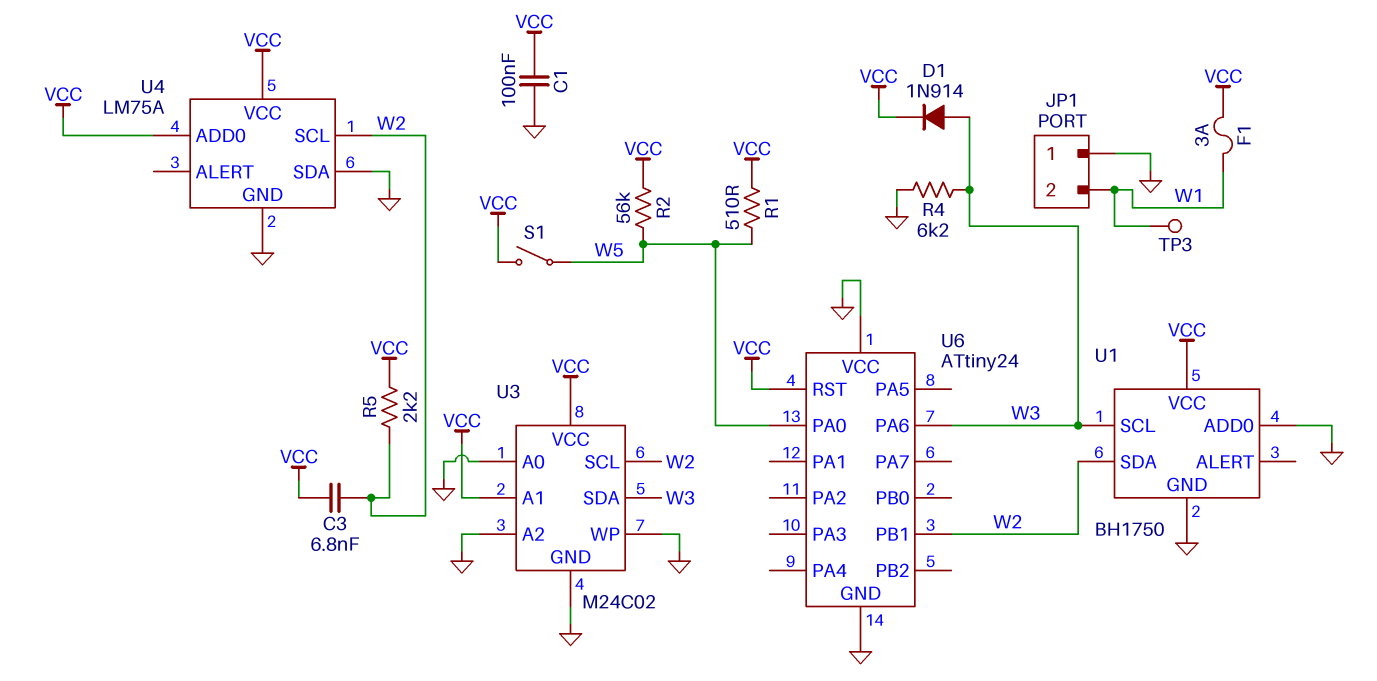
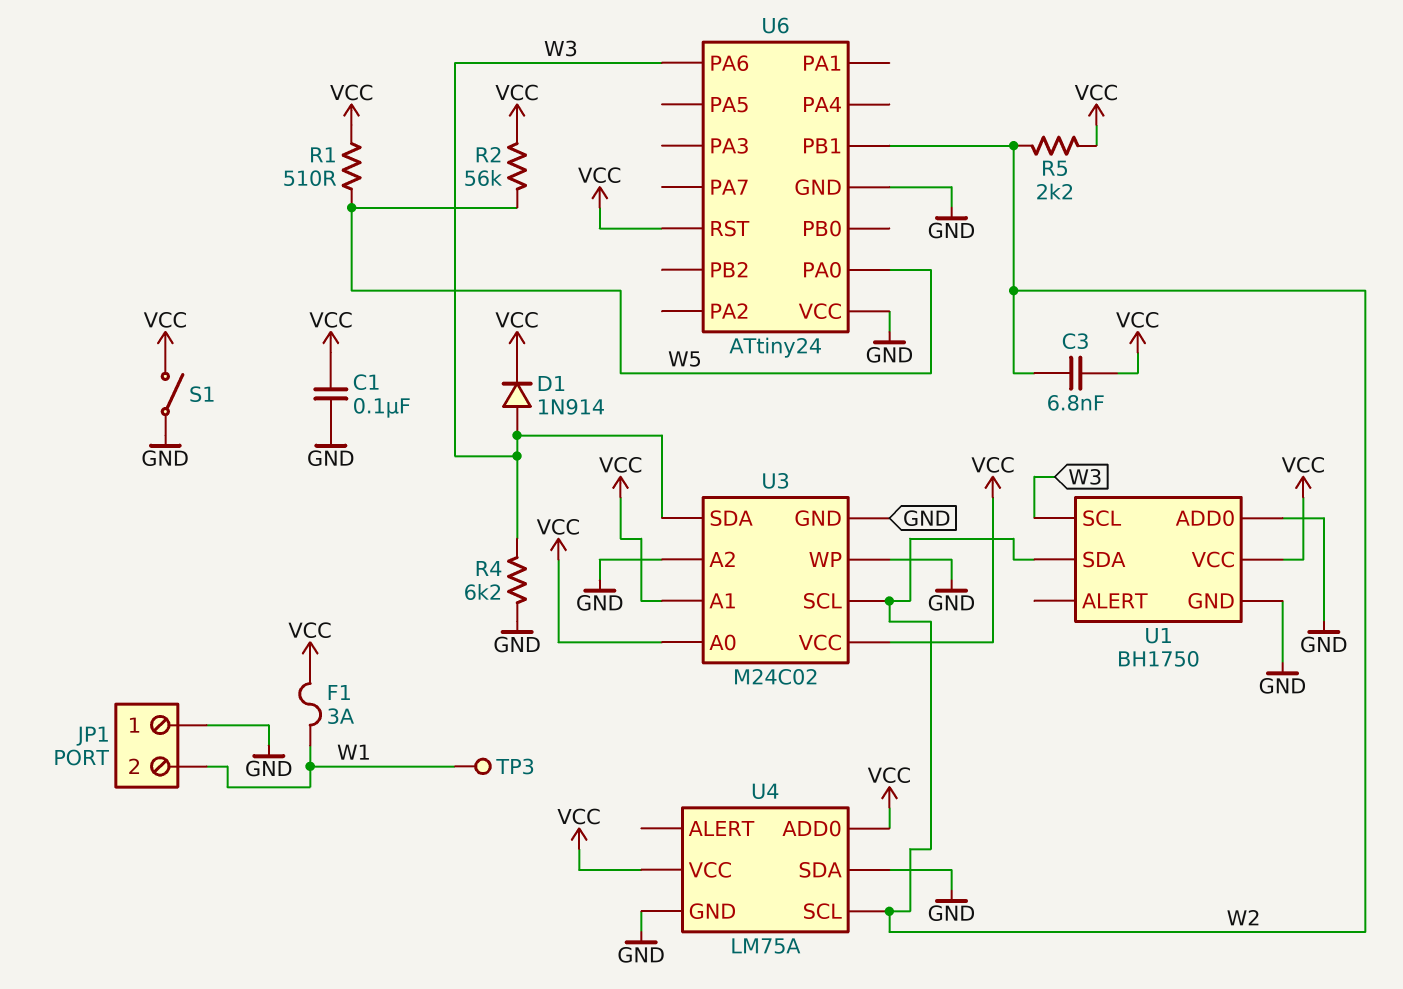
S1: switch (VCC, W5) -> switch (GND, VCC)
U3 pin A0: GND -> VCC

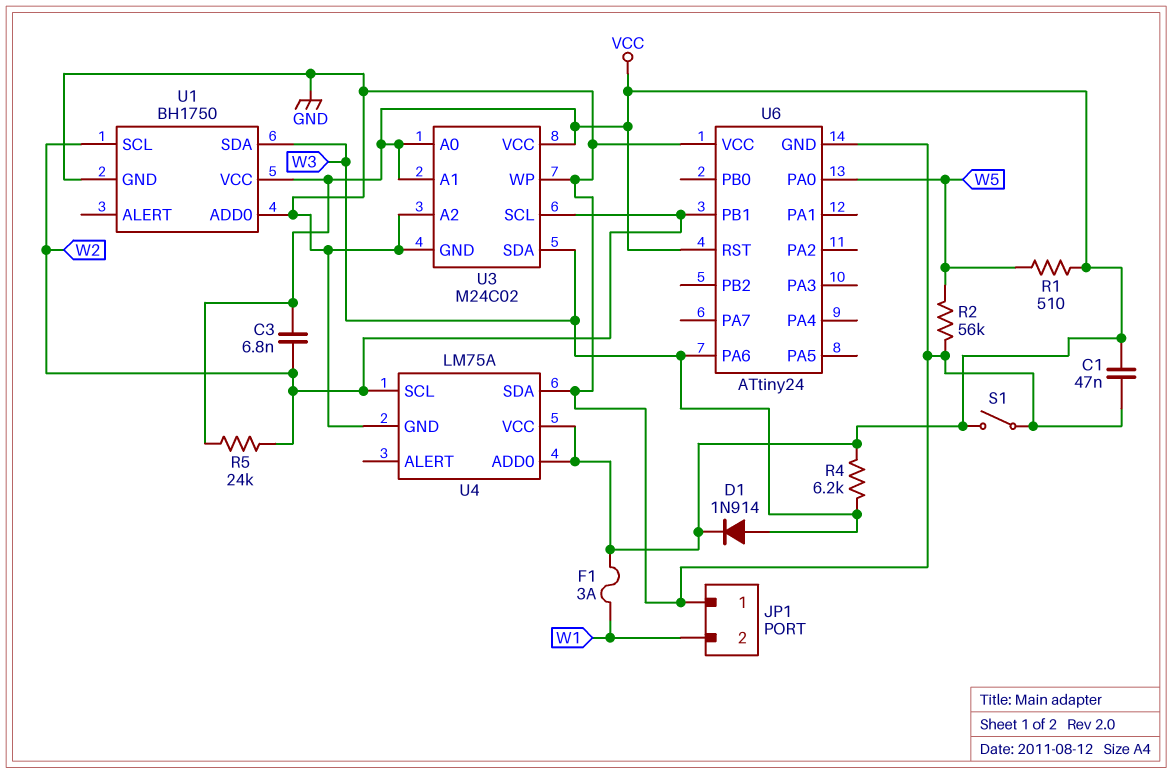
C1: 100nF (GND, VCC) -> 47nF (GND, VCC)
R2: 56k (VCC, W5) -> 56k (GND, W5)
R4: 6.2k (GND, W3) -> 6.2k (VCC, W3)
R5: 2.2k (VCC, W2) -> 24k (VCC, W2)
TP3: test point (W1) -> none
U1 pin SCL: W3 -> W2
U1 pin SDA: W2 -> W3

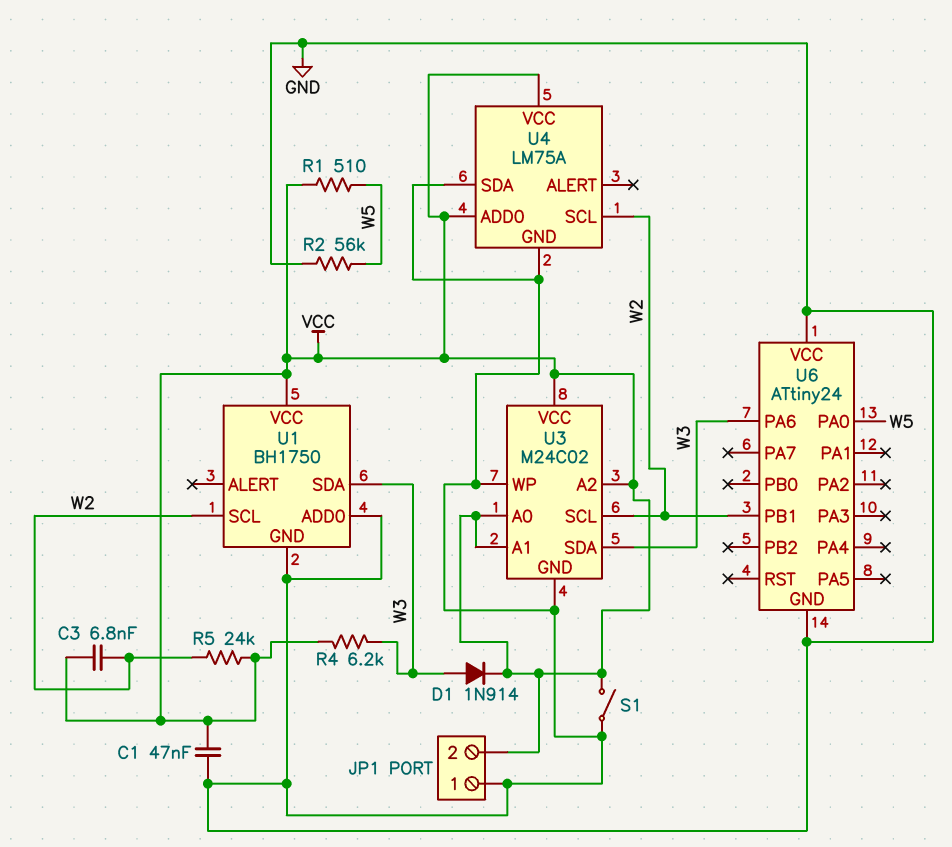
F1: 3A (VCC, W1) -> none
JP1 pin 2: W1 -> VCC
U3 pin A2: GND -> VCC
U6 pin RST: VCC -> none

